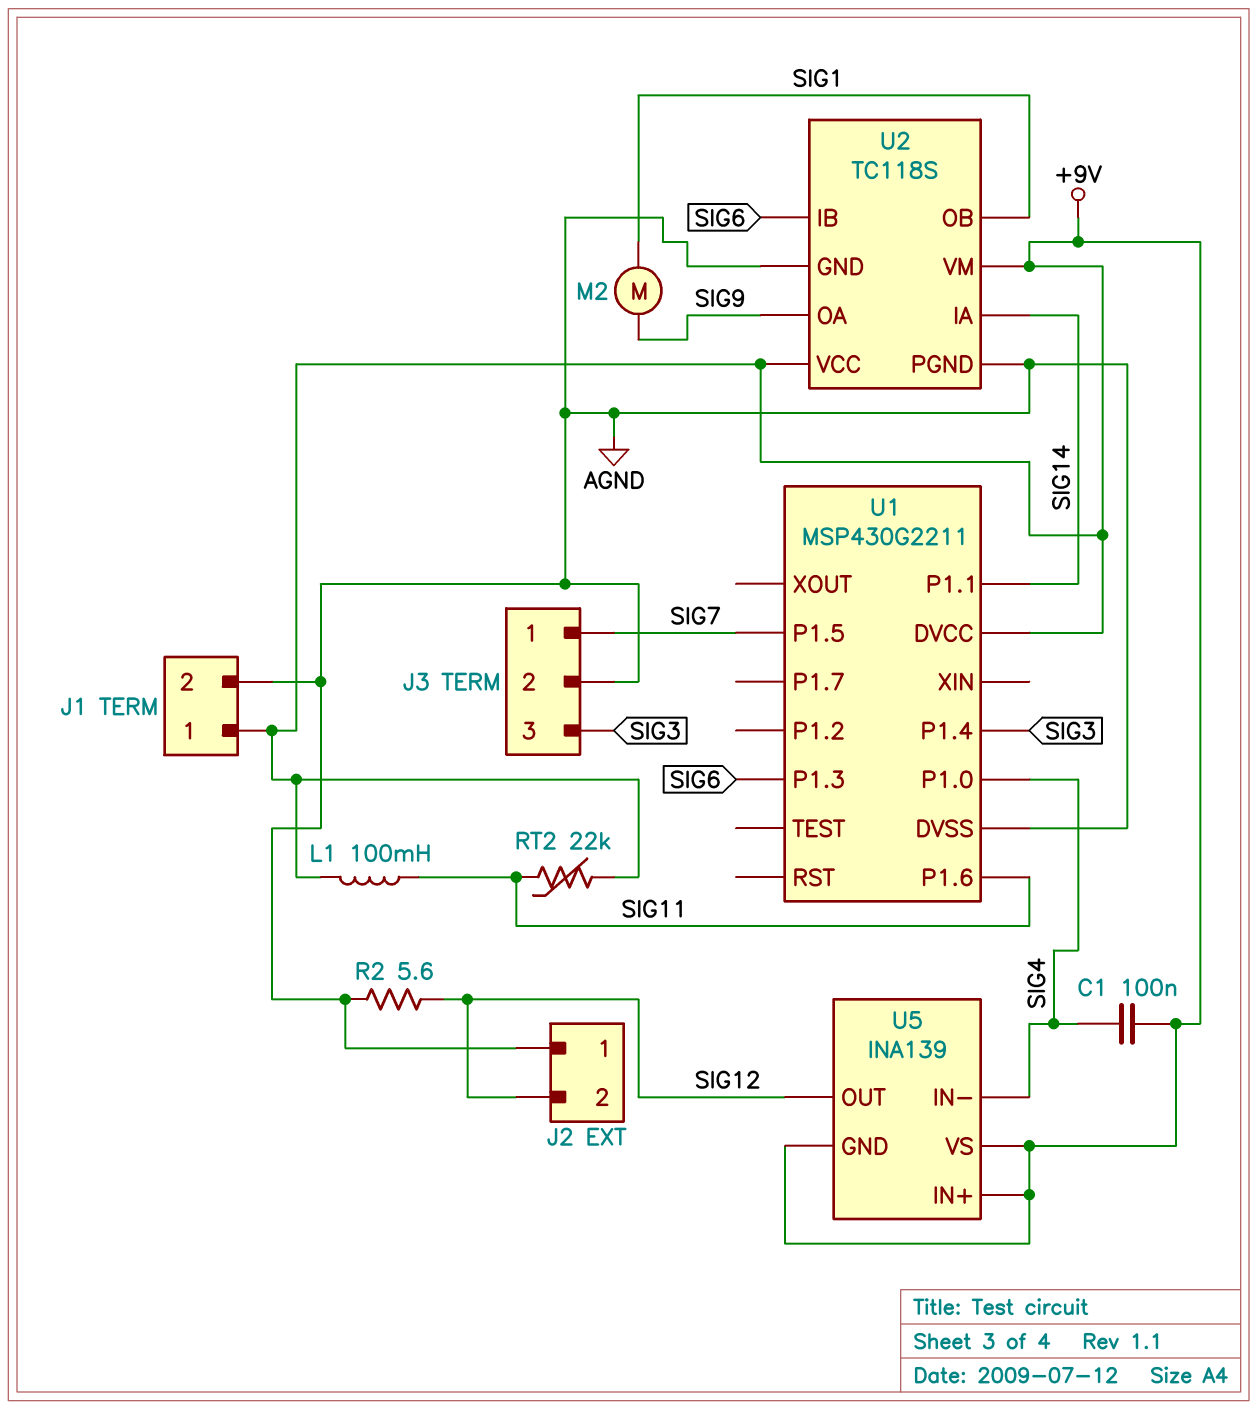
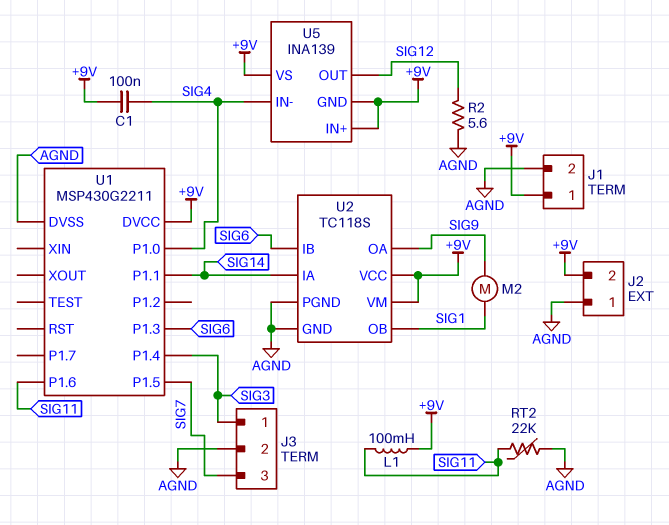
J2 pin 2: SIG12 -> +9V
J3 pin 1: SIG7 -> SIG3
J3 pin 3: SIG3 -> SIG7
RT2: 22k (+9V, SIG11) -> 22k (AGND, SIG11)

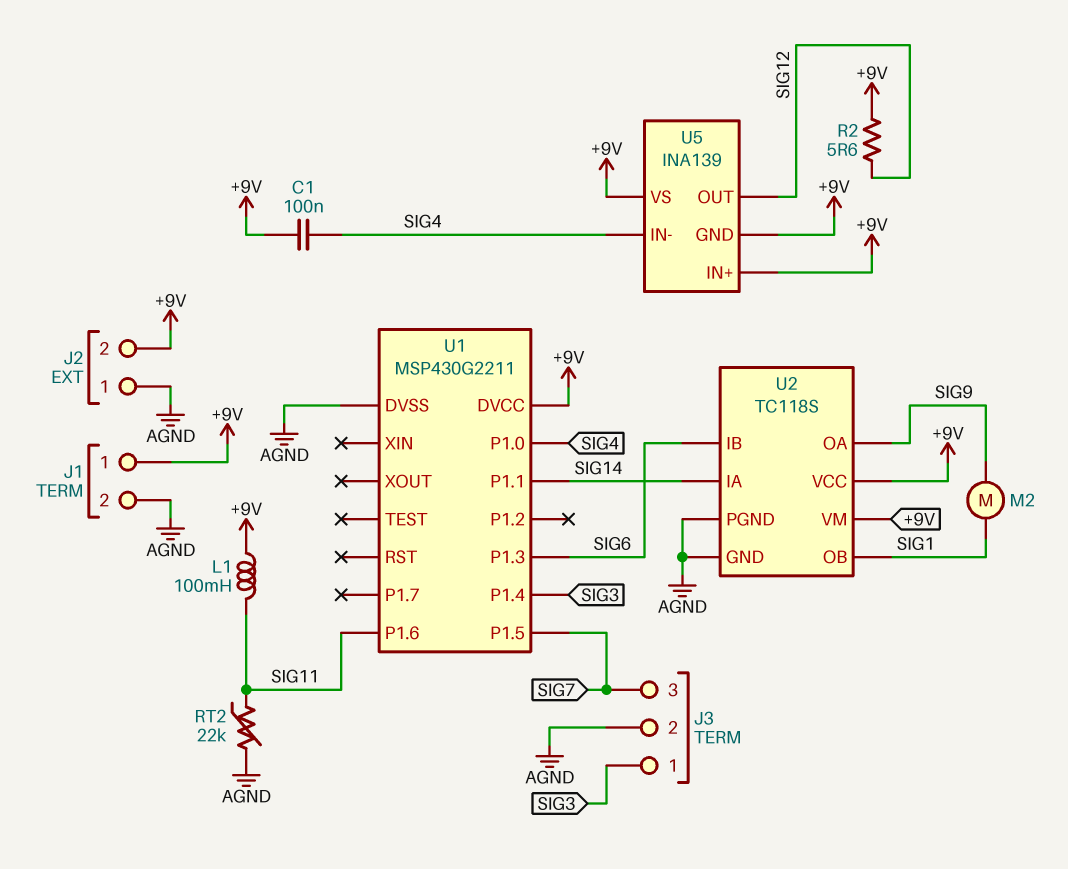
R2: 5.6 (AGND, SIG12) -> 5.6 (+9V, SIG12)

